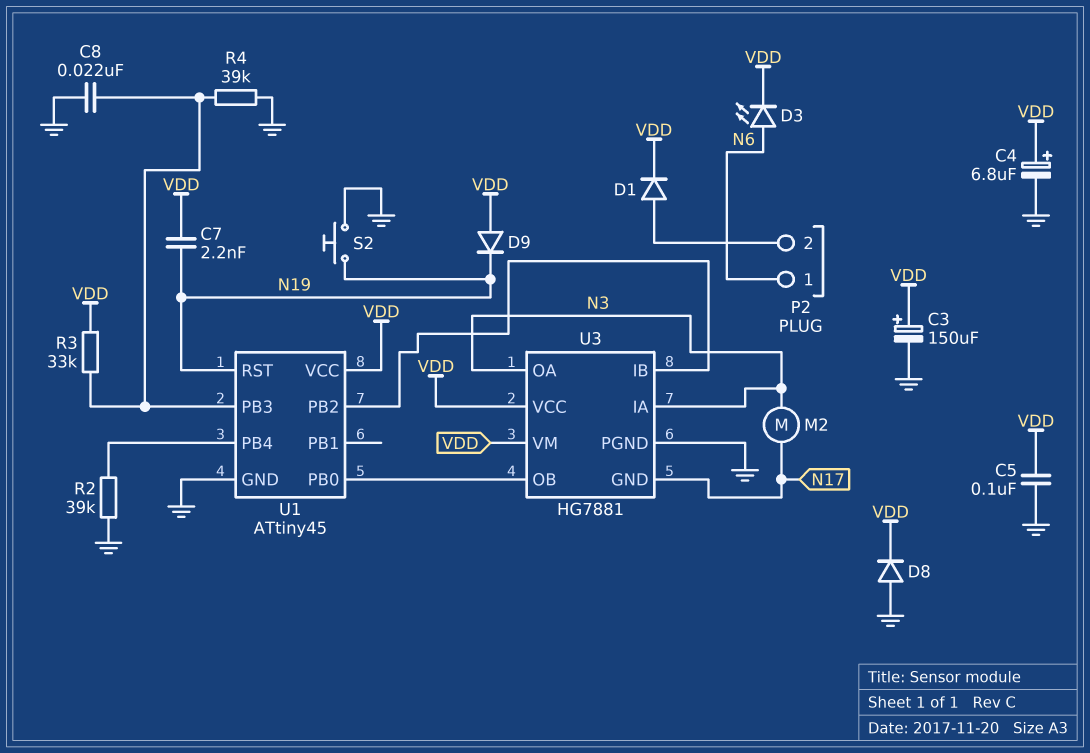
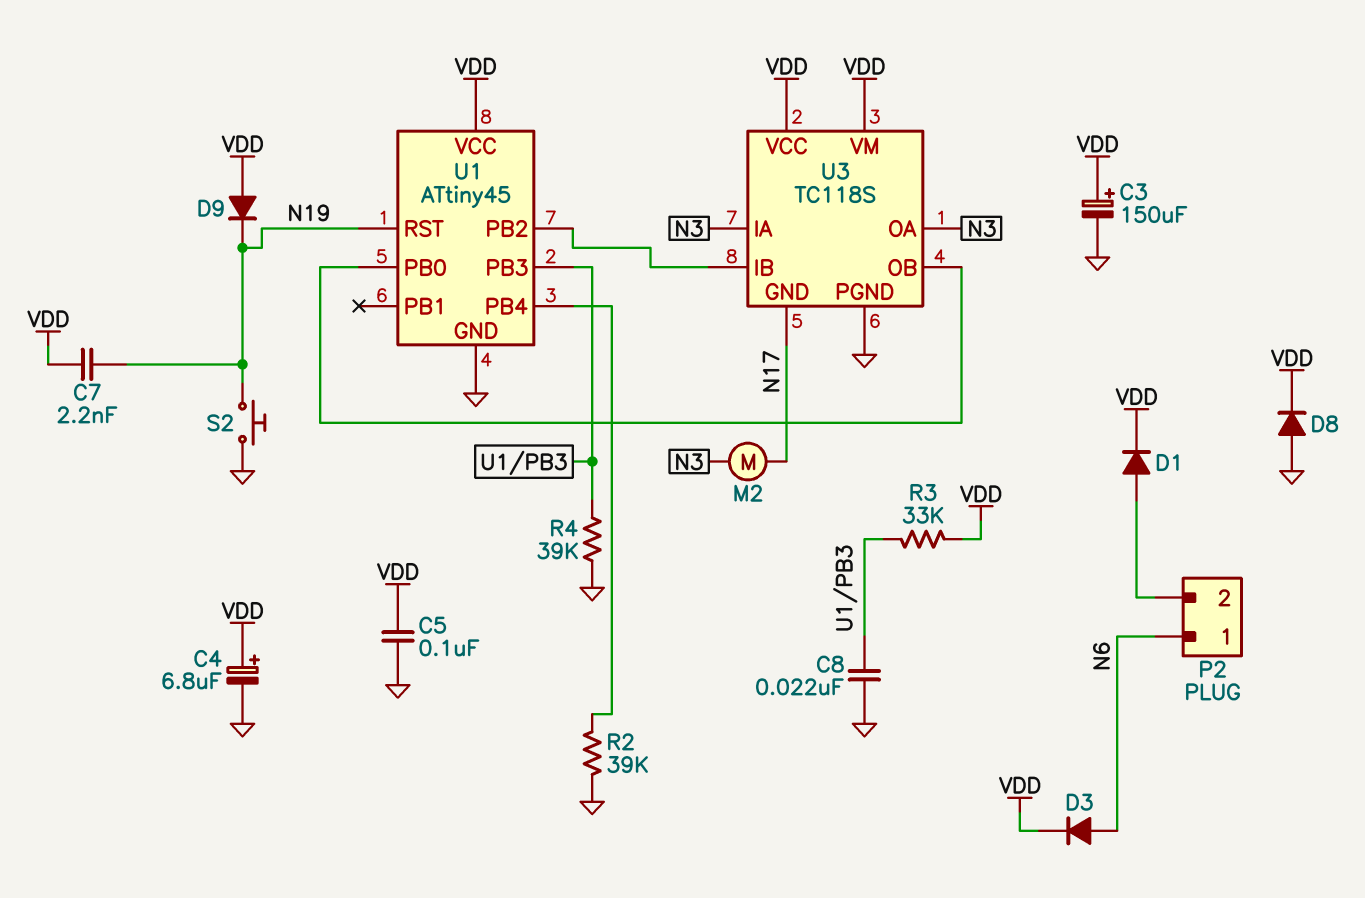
D3: LED (A N6, K VDD) -> diode (A N6, K VDD)
U3: HG7881 -> TC118S

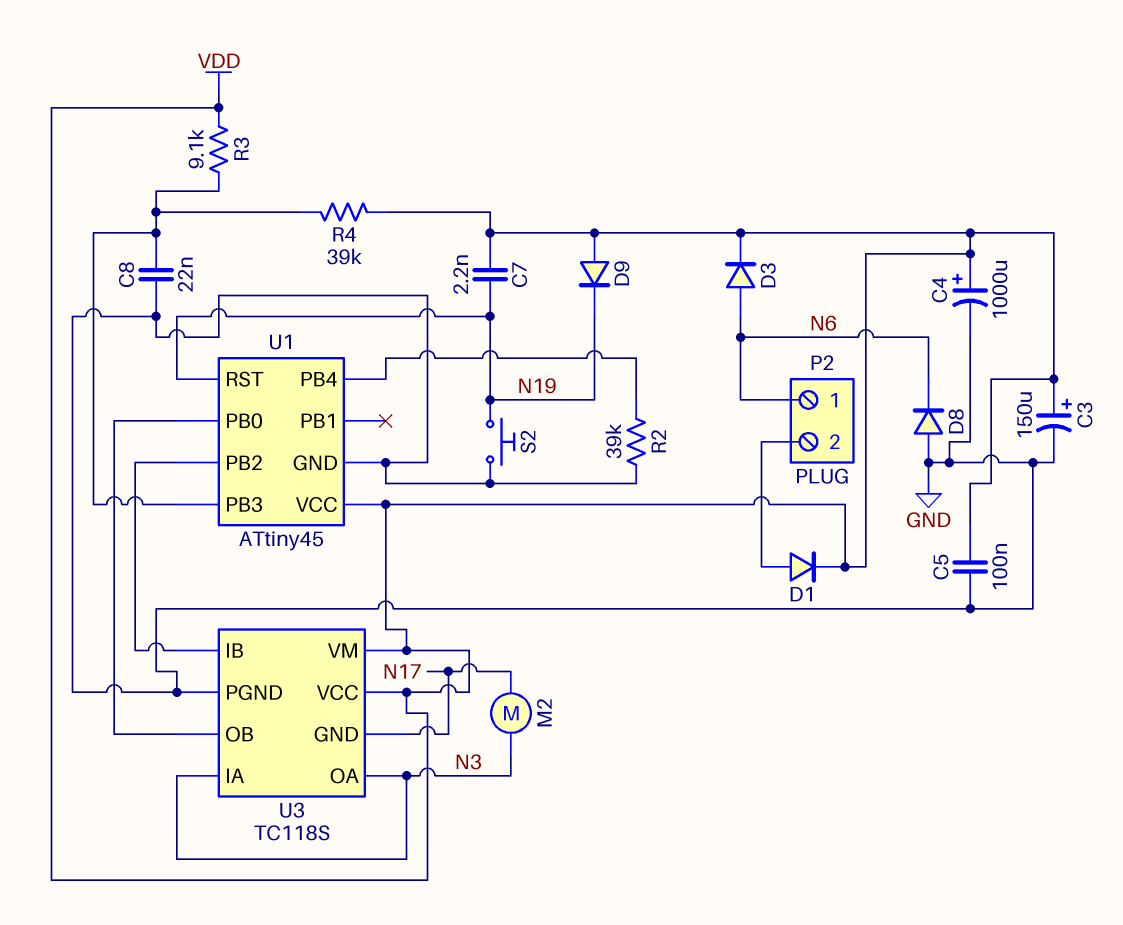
C4: 6.8uF (plus VDD, minus GND) -> 1000uF (plus VDD, minus GND)
D8: diode (A GND, K VDD) -> diode (A GND, K N6)
R3: 33k (U1/PB3, VDD) -> 9.1k (U1/PB3, VDD)
R4: 39k (GND, U1/PB3) -> 39k (U1/PB3, VDD)

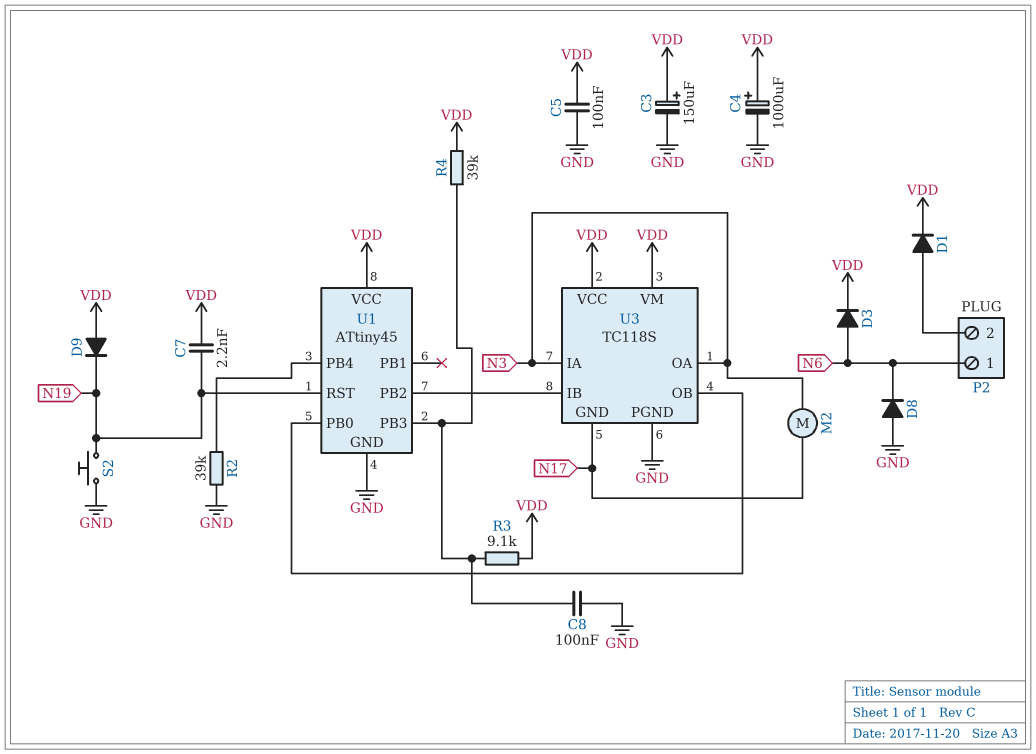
C8: 22nF (GND, U1/PB3) -> 100nF (GND, U1/PB3)

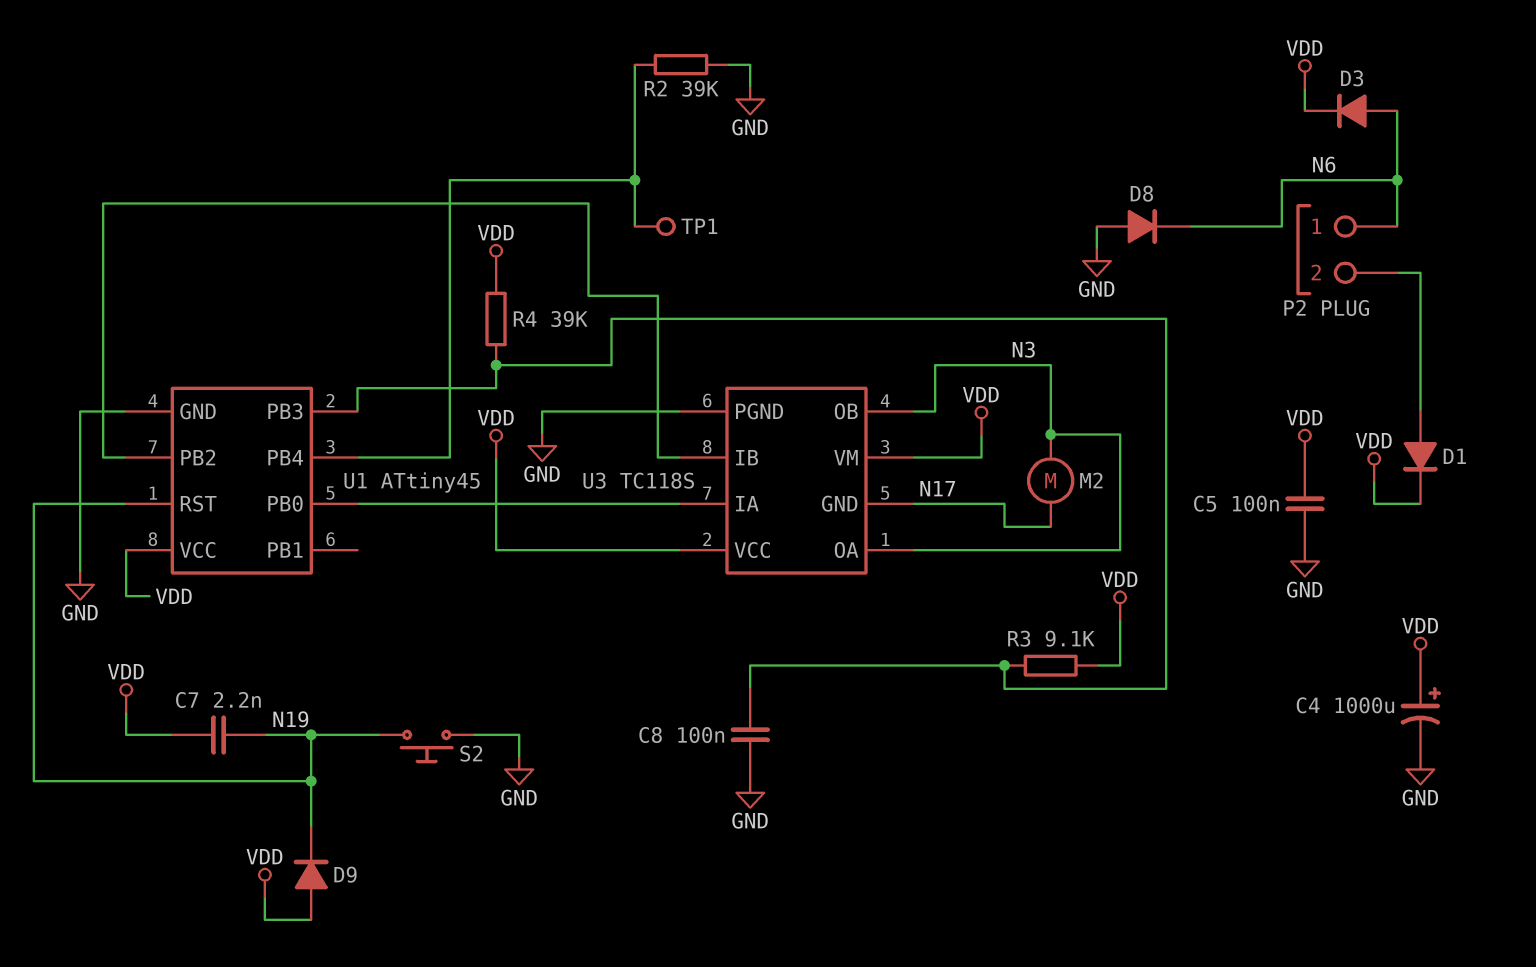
C3: 150uF (plus VDD, minus GND) -> none
TP1: none -> test point (U1/PB4)
U3 pin IA: N3 -> U1/PB0
U3 pin OB: U1/PB0 -> N3

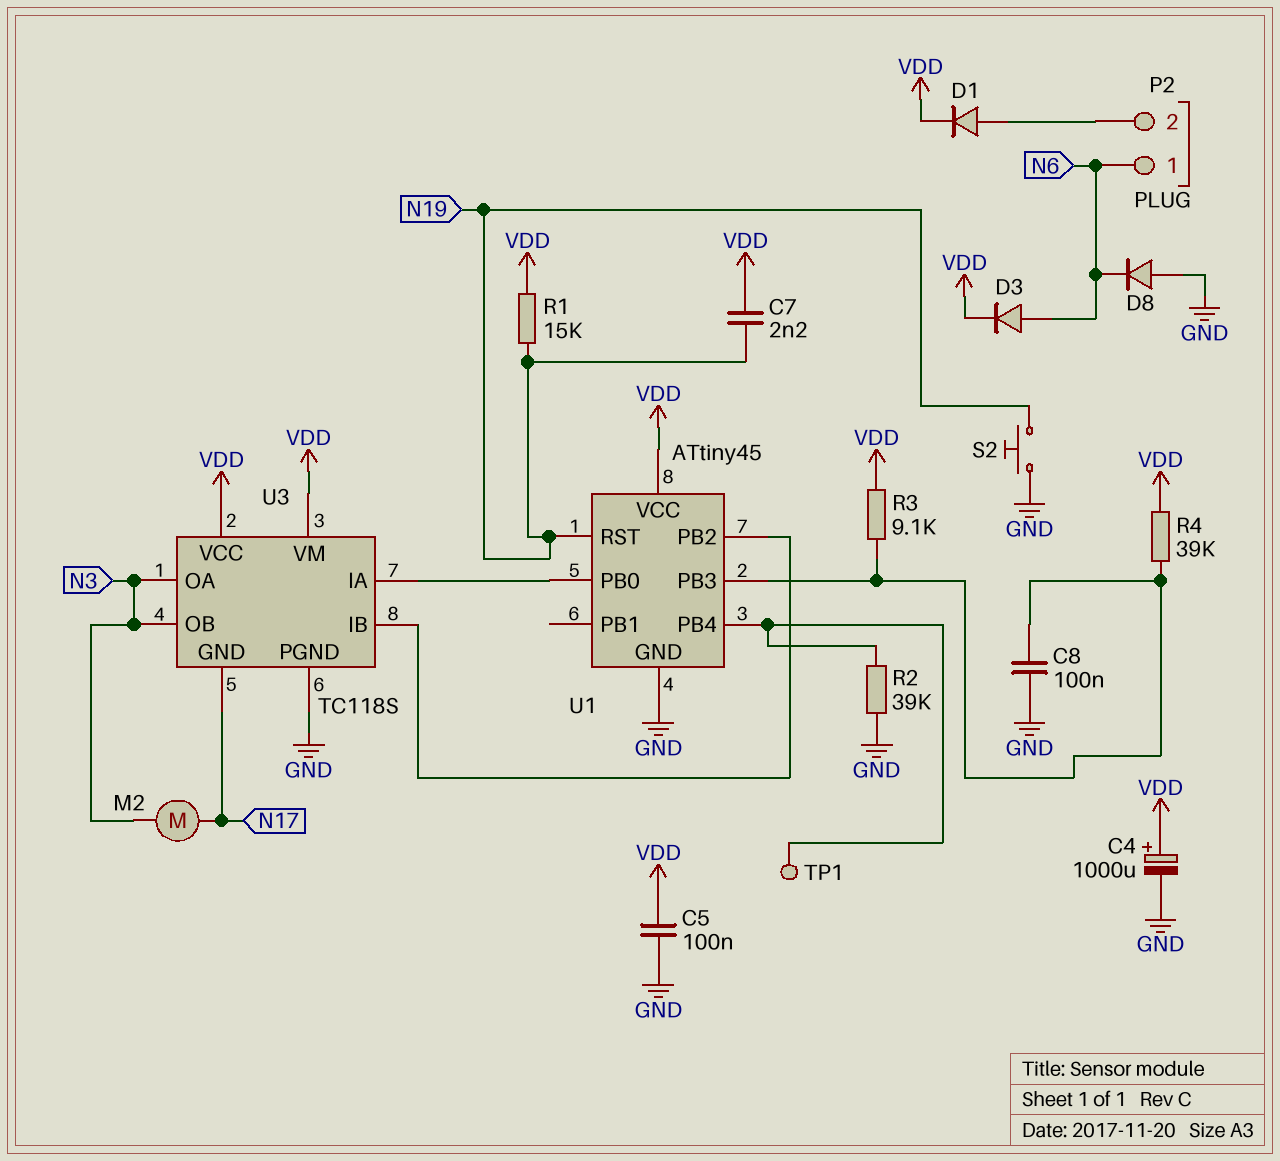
D9: diode (A VDD, K N19) -> none
R1: none -> 15k (N19, VDD)

